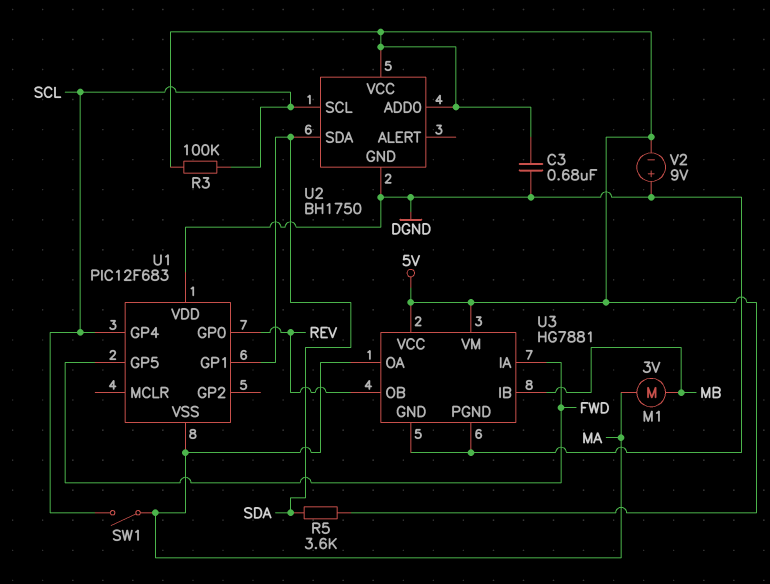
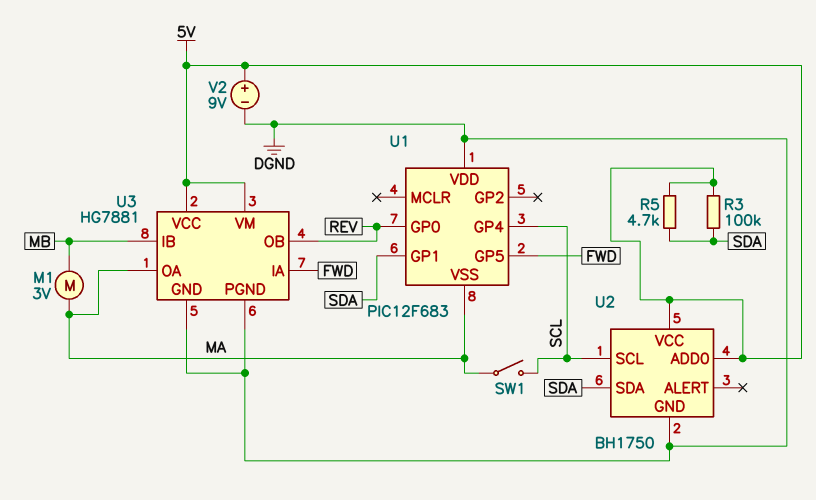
C3: 680nF (5V, DGND) -> none
R3: 100k (5V, SCL) -> 100k (5V, SDA)
R5: 3.6k (5V, SDA) -> 4.7k (5V, SDA)
V2: 9V (plus DGND, minus 5V) -> 9V (plus 5V, minus DGND)

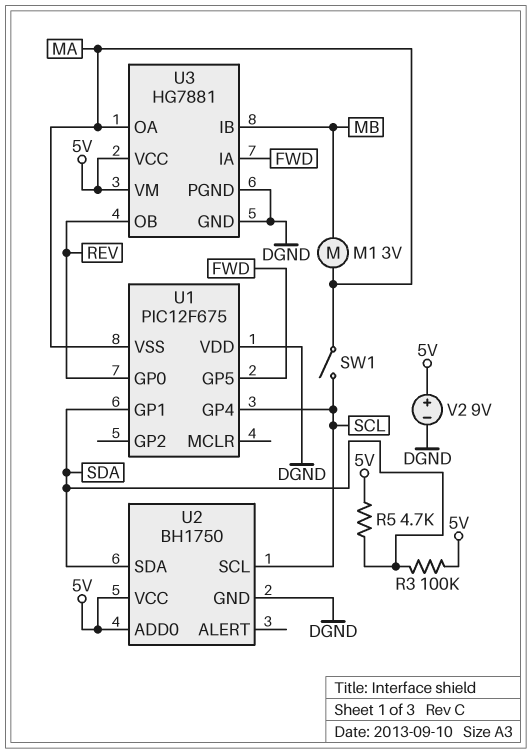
U1: PIC12F683 -> PIC12F675

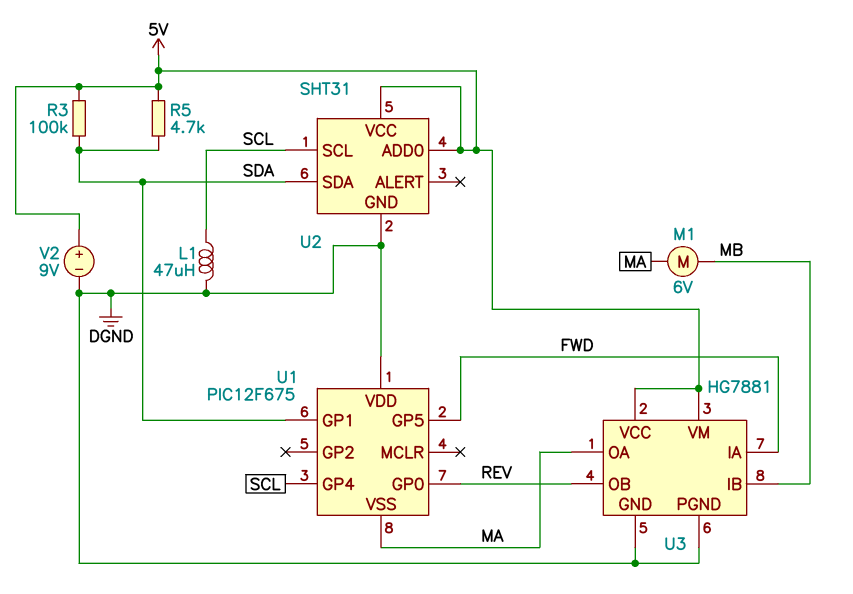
L1: none -> 47uH (DGND, SCL)
M1: motor 3V (MA, MB) -> motor 6V (MA, MB)
SW1: switch (MA, SCL) -> none
U2: BH1750 -> SHT31

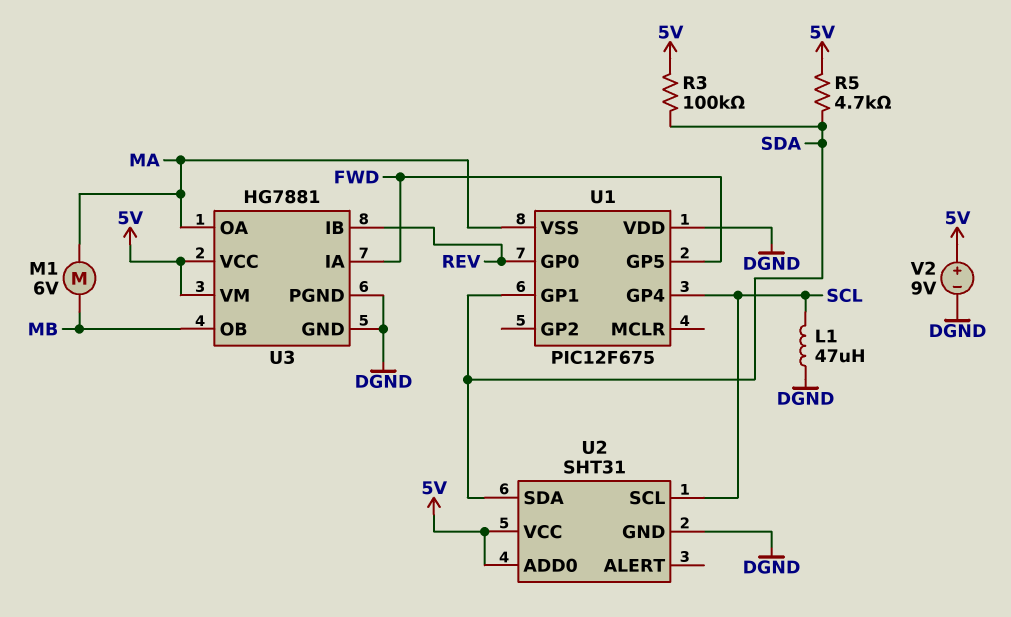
U3 pin IB: MB -> REV
U3 pin OB: REV -> MB

